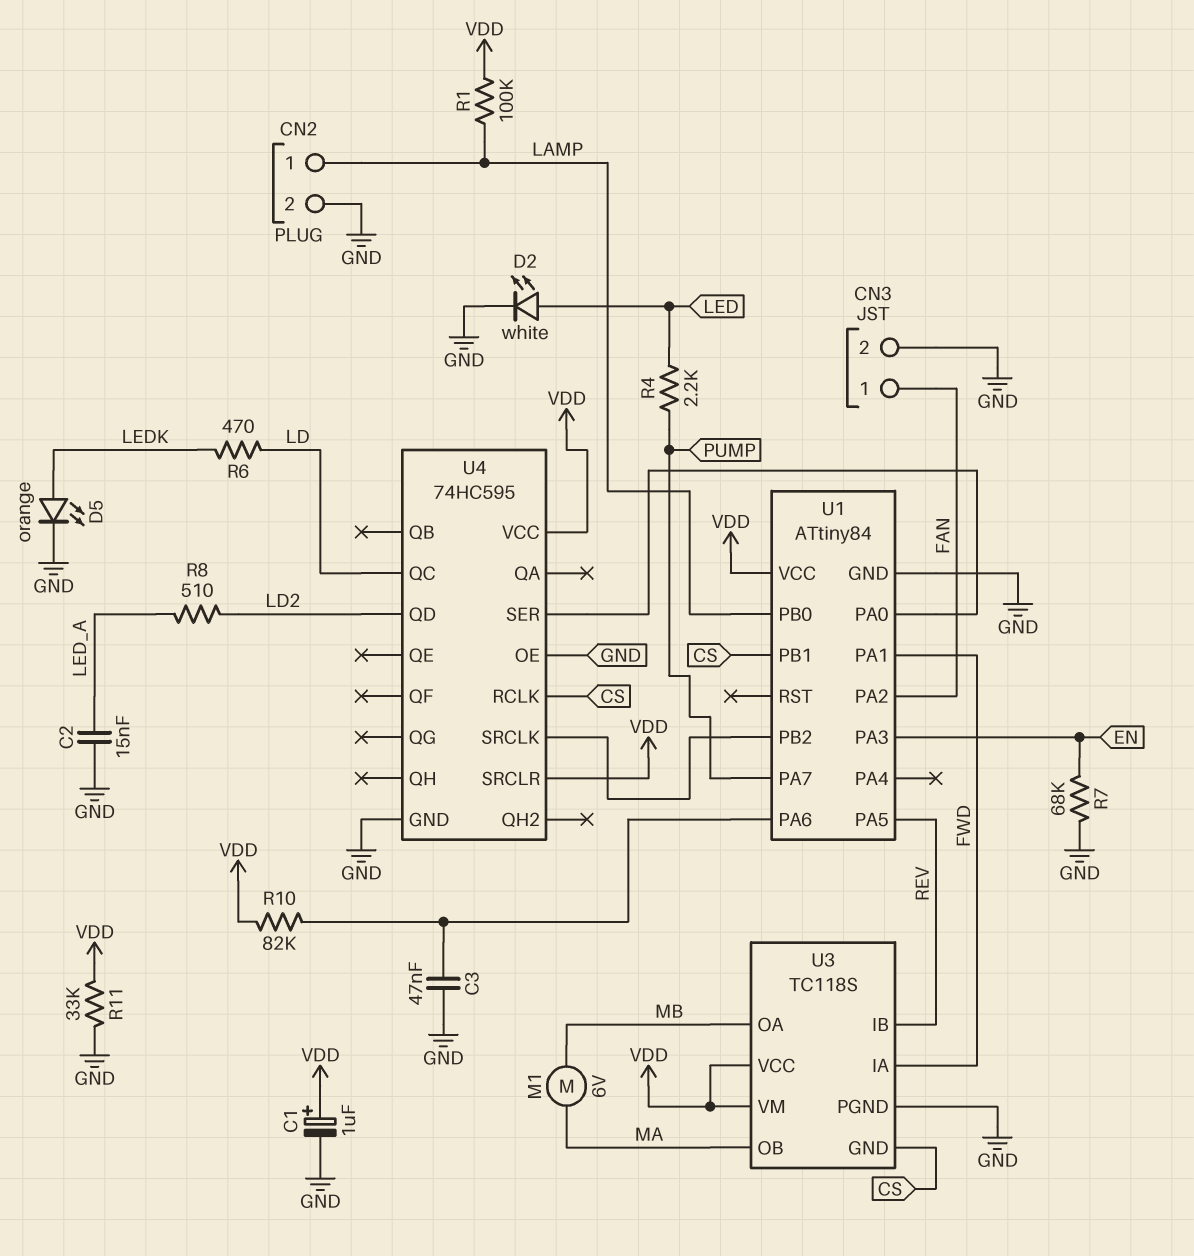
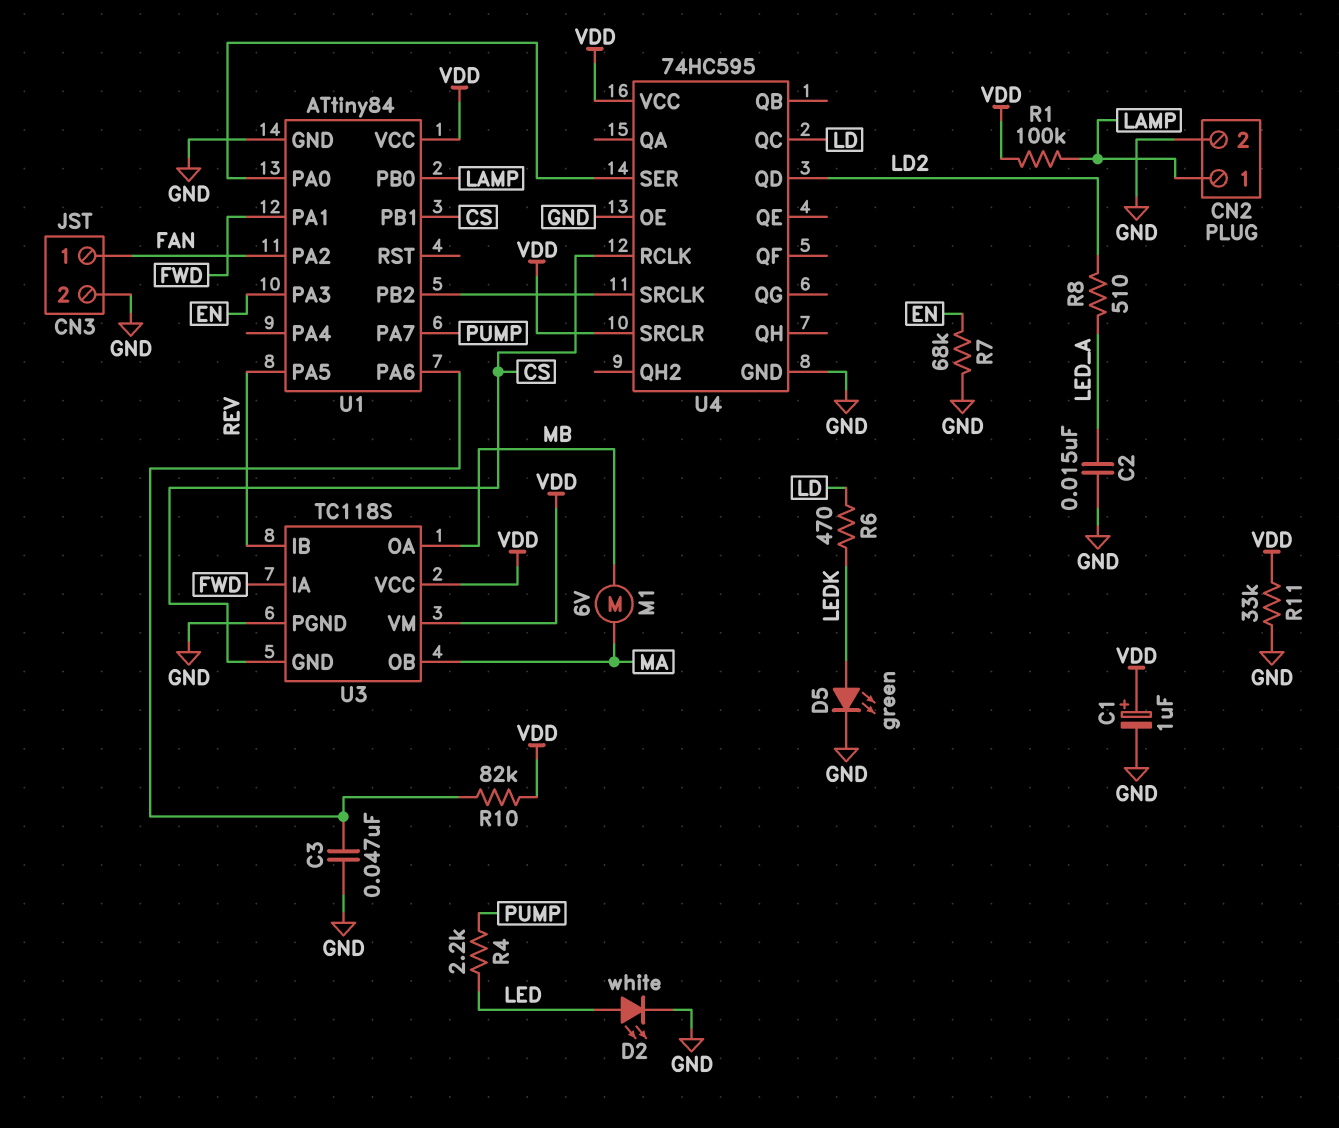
D5: LED orange (A LEDK, K GND) -> LED green (A LEDK, K GND)

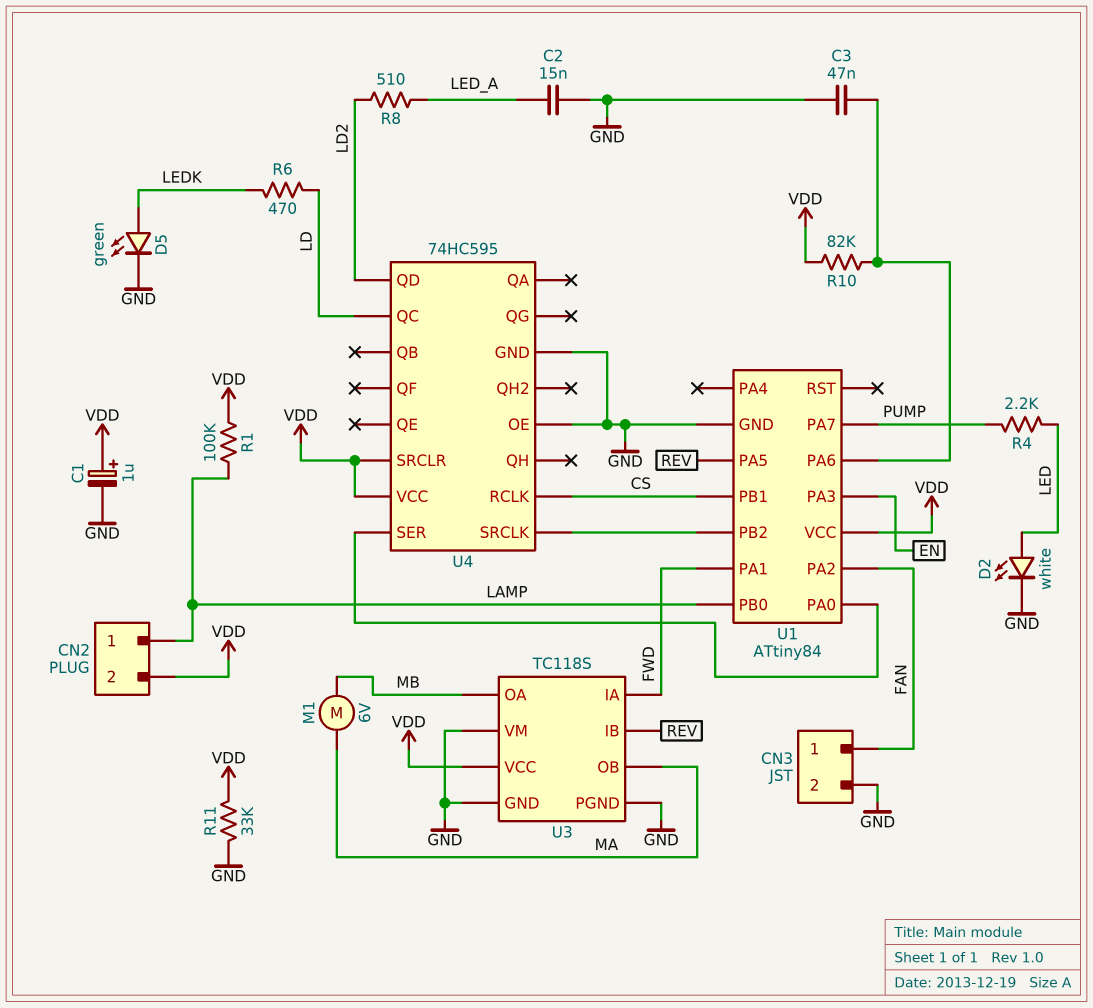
CN2 pin 2: GND -> VDD
R7: 68k (EN, GND) -> none
U3 pin GND: CS -> GND
U3 pin VM: VDD -> GND

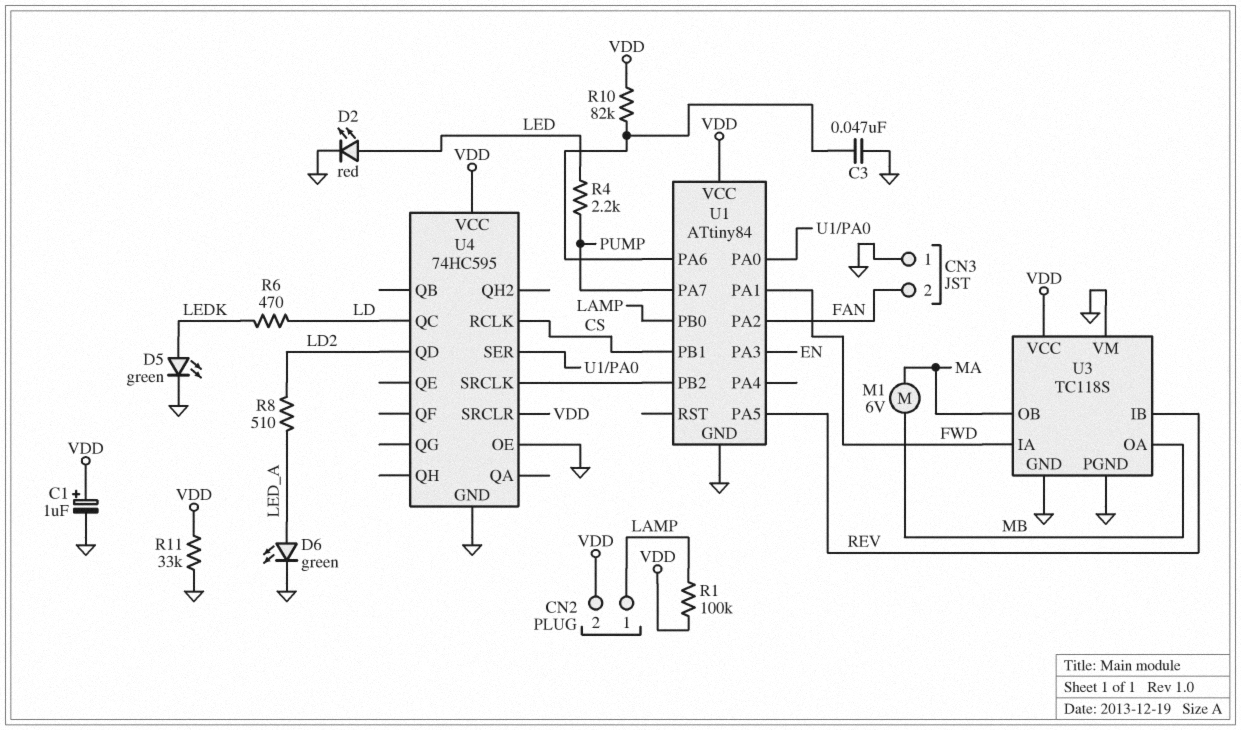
C2: 15nF (GND, LED_A) -> none
CN3 pin 1: FAN -> GND
CN3 pin 2: GND -> FAN
D2: LED white (A LED, K GND) -> LED red (A LED, K GND)
D6: none -> LED green (A LED_A, K GND)

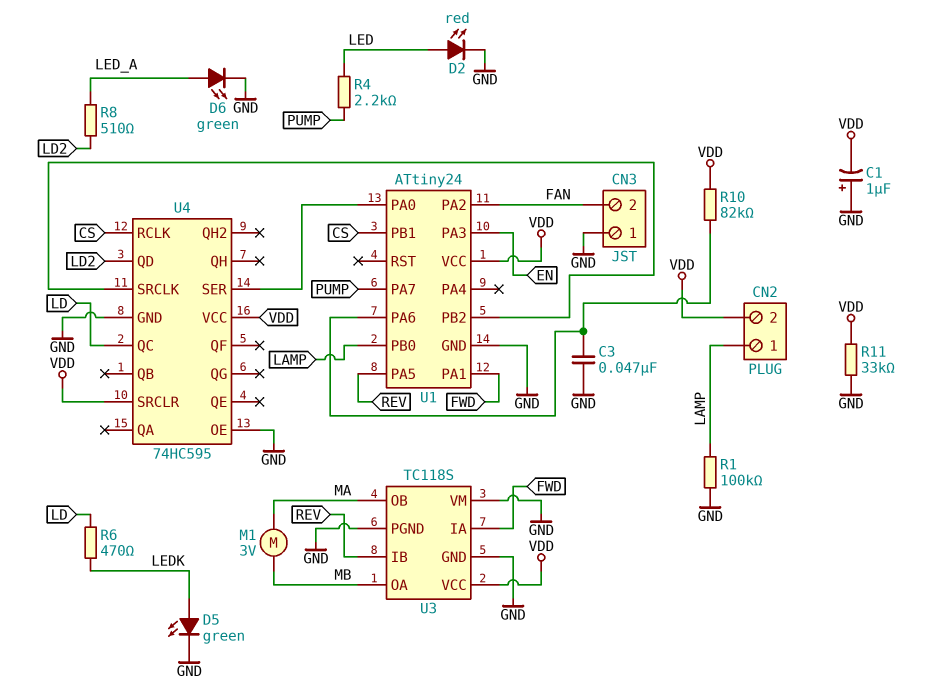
C1: 1uF (plus VDD, minus GND) -> 1uF (plus GND, minus VDD)
M1: motor 6V (MA, MB) -> motor 3V (MA, MB)
R1: 100k (LAMP, VDD) -> 100k (GND, LAMP)
U1: ATtiny84 -> ATtiny24

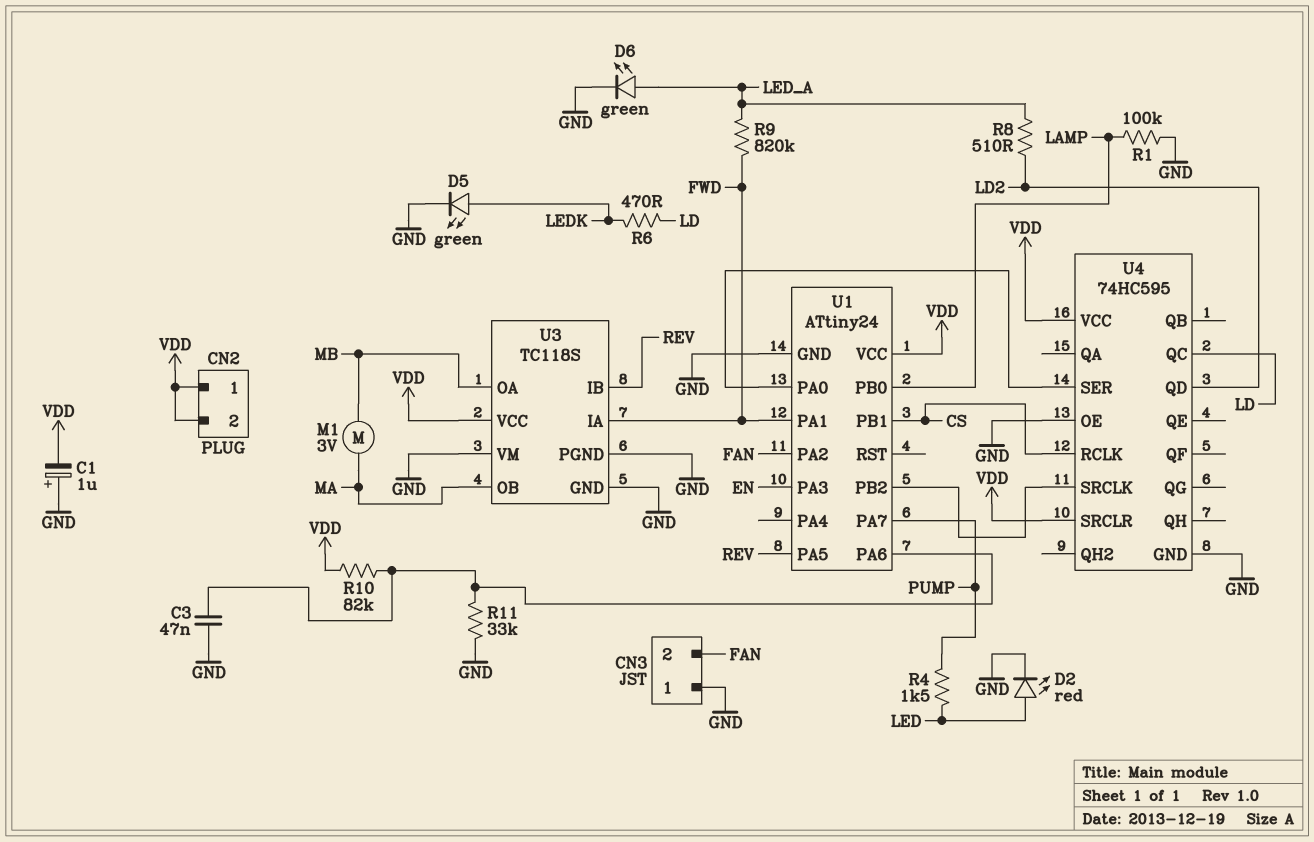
CN2 pin 1: LAMP -> VDD
R4: 2.2k (LED, PUMP) -> 1.5k (LED, PUMP)
R9: none -> 820k (FWD, LED_A)
R11: 33k (GND, VDD) -> 33k (GND, U1/PA6)

